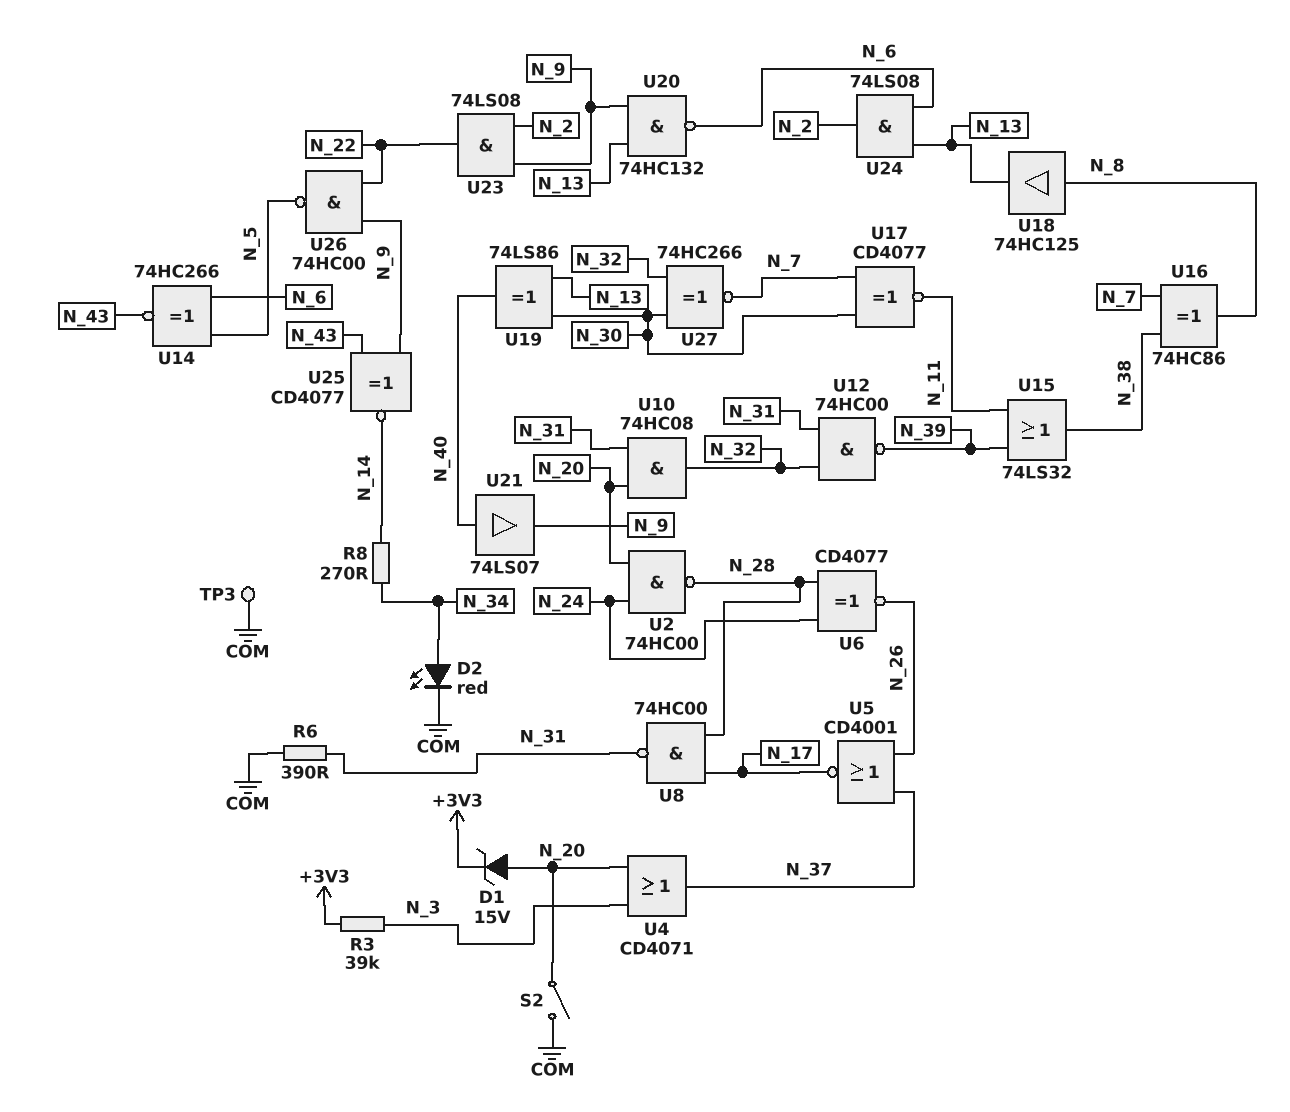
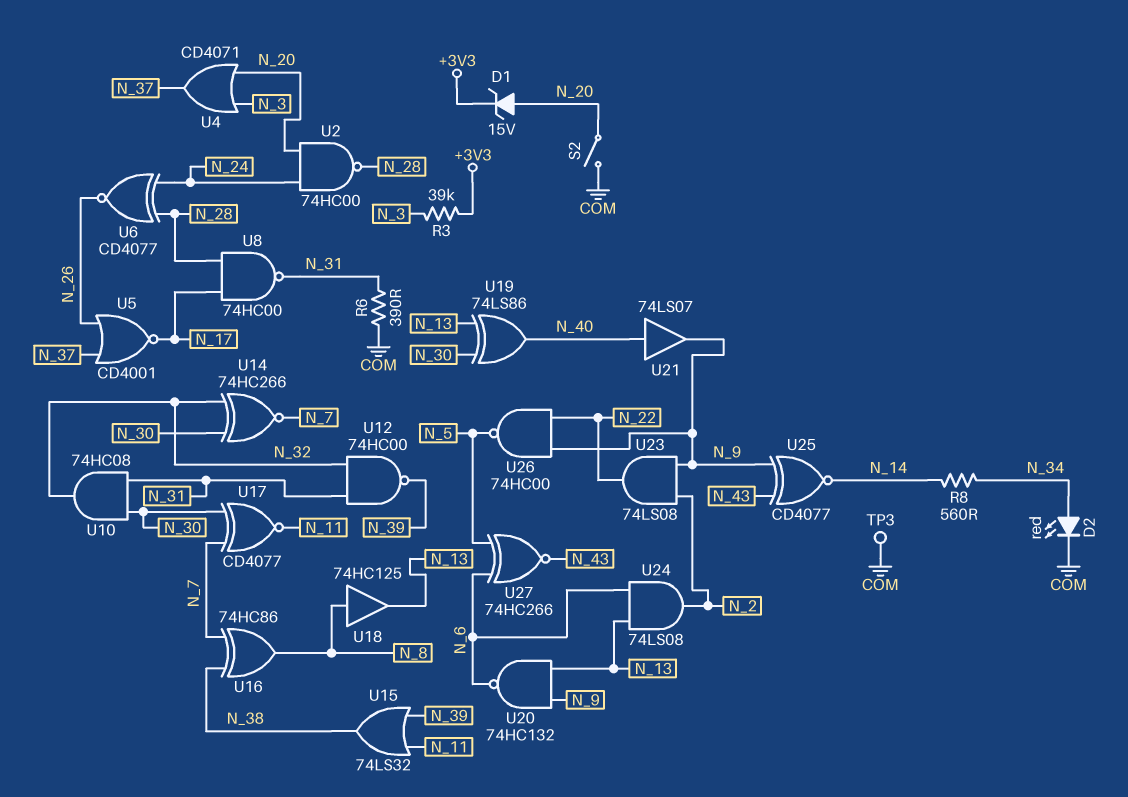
R8: 270 (N_14, N_34) -> 560 (N_14, N_34)
U10: AND 74HC08 (in N_20, in N_31, out N_32) -> AND 74HC08 (in N_30, in N_31, out N_32)
U14: XNOR 74HC266 (in N_5, in N_6, out N_43) -> XNOR 74HC266 (in N_30, in N_32, out N_7)
U27: XNOR 74HC266 (in N_30, in N_32, out N_7) -> XNOR 74HC266 (in N_5, in N_6, out N_43)

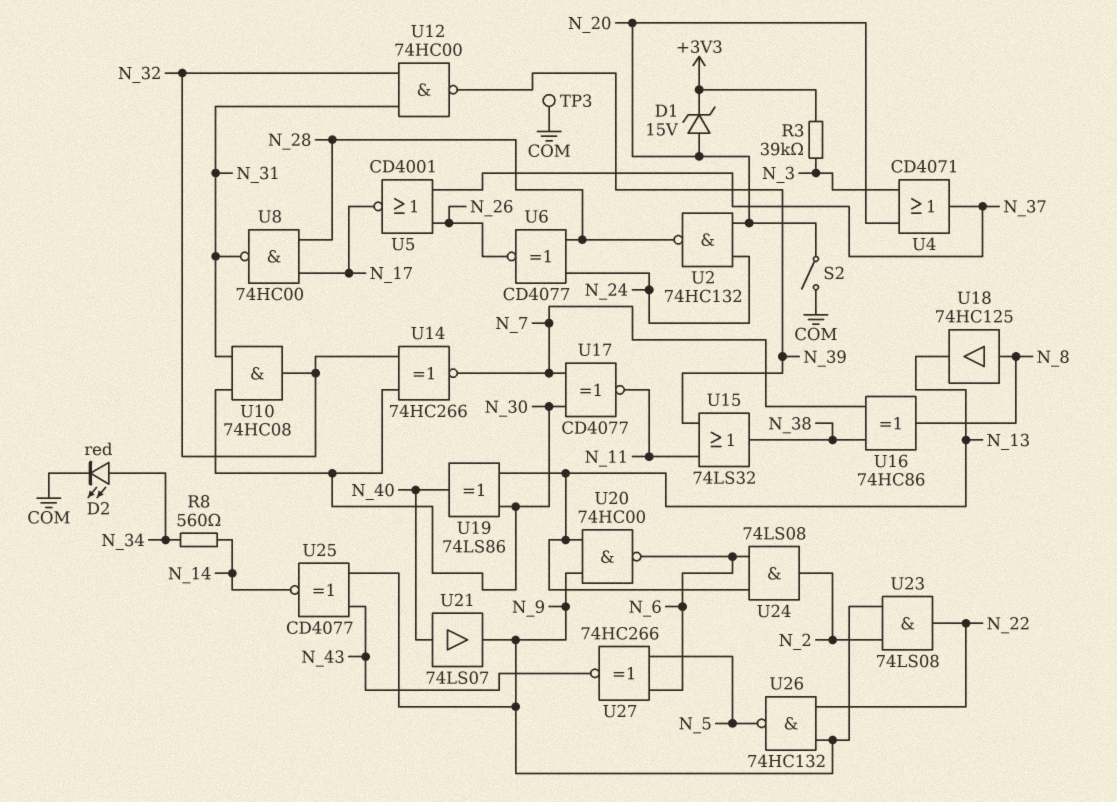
R6: 390 (COM, N_31) -> none
U2: NAND 74HC00 (in N_20, in N_24, out N_28) -> NAND 74HC132 (in N_20, in N_24, out N_28)
U20: NAND 74HC132 (in N_9, in N_13, out N_6) -> NAND 74HC00 (in N_9, in N_13, out N_6)
U26: NAND 74HC00 (in N_9, in N_22, out N_5) -> NAND 74HC132 (in N_9, in N_22, out N_5)

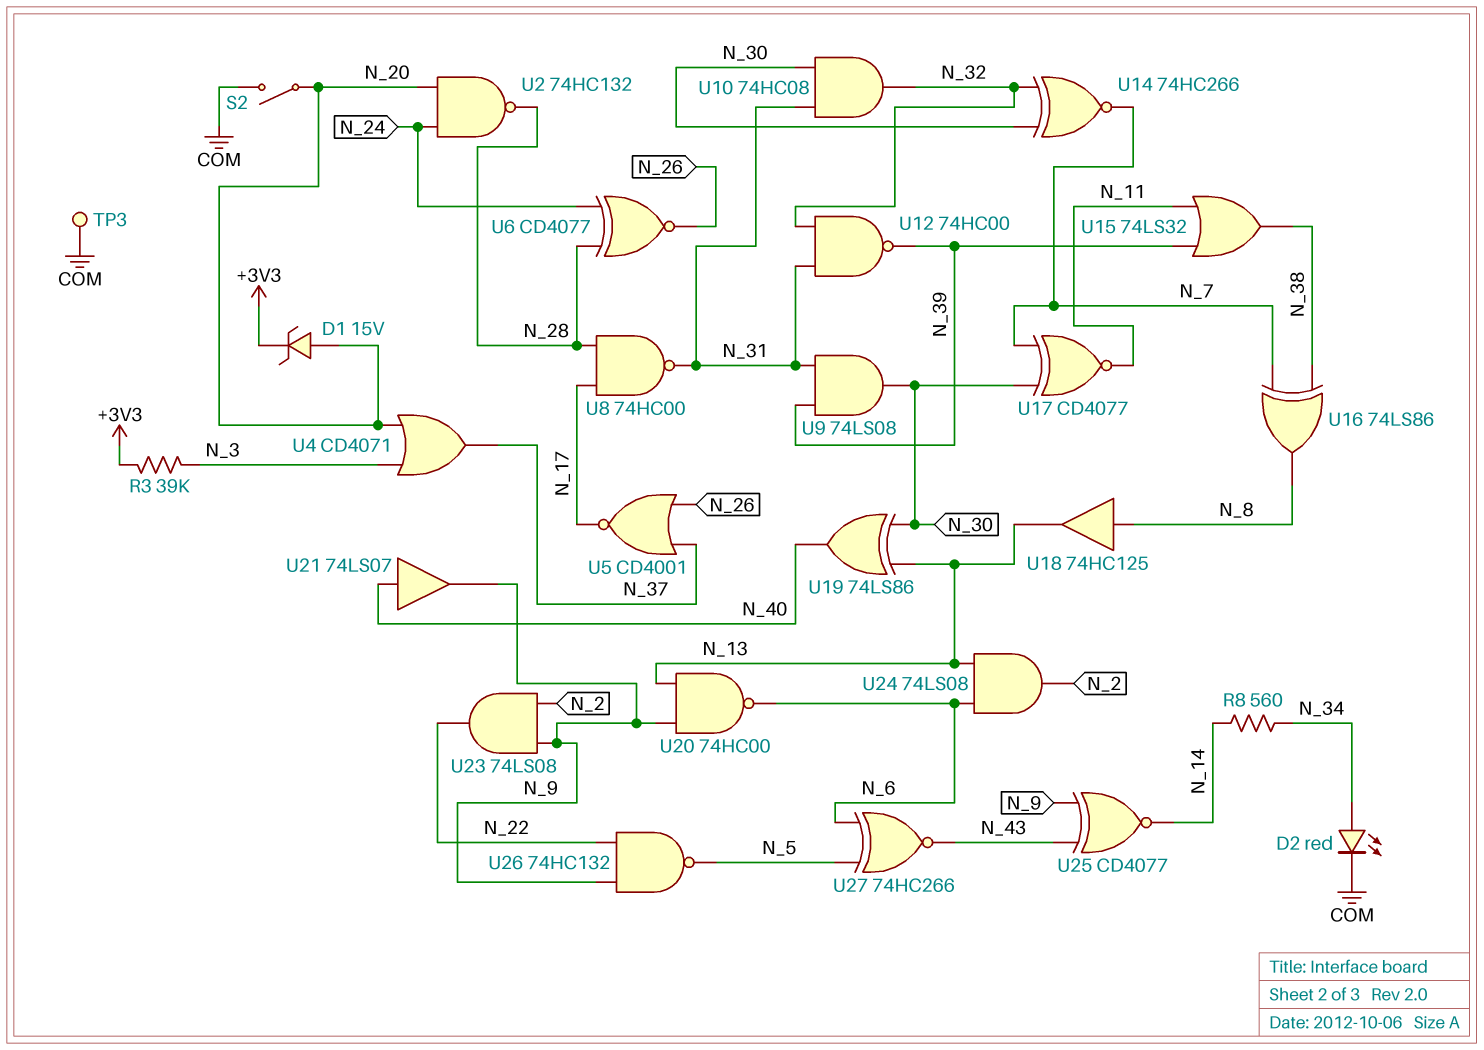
U9: none -> AND 74LS08 (in N_31, in N_39, out N_30)
U16: XOR 74HC86 (in N_7, in N_38, out N_8) -> XOR 74LS86 (in N_7, in N_38, out N_8)

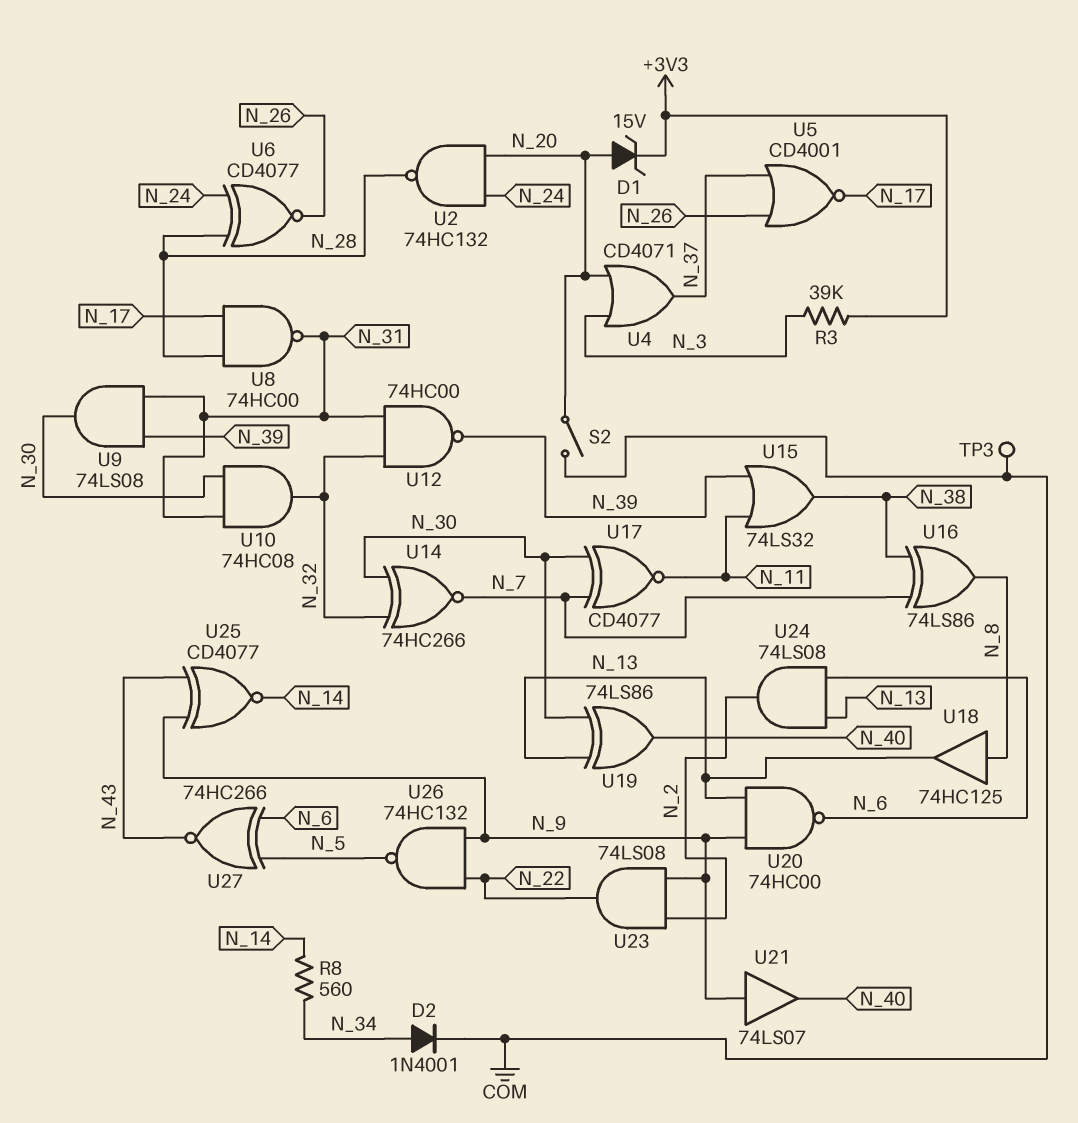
D2: LED red (A N_34, K COM) -> diode 1N4001 (A N_34, K COM)
U21: buffer 74LS07 (in N_40, out N_9) -> buffer 74LS07 (in N_9, out N_40)

